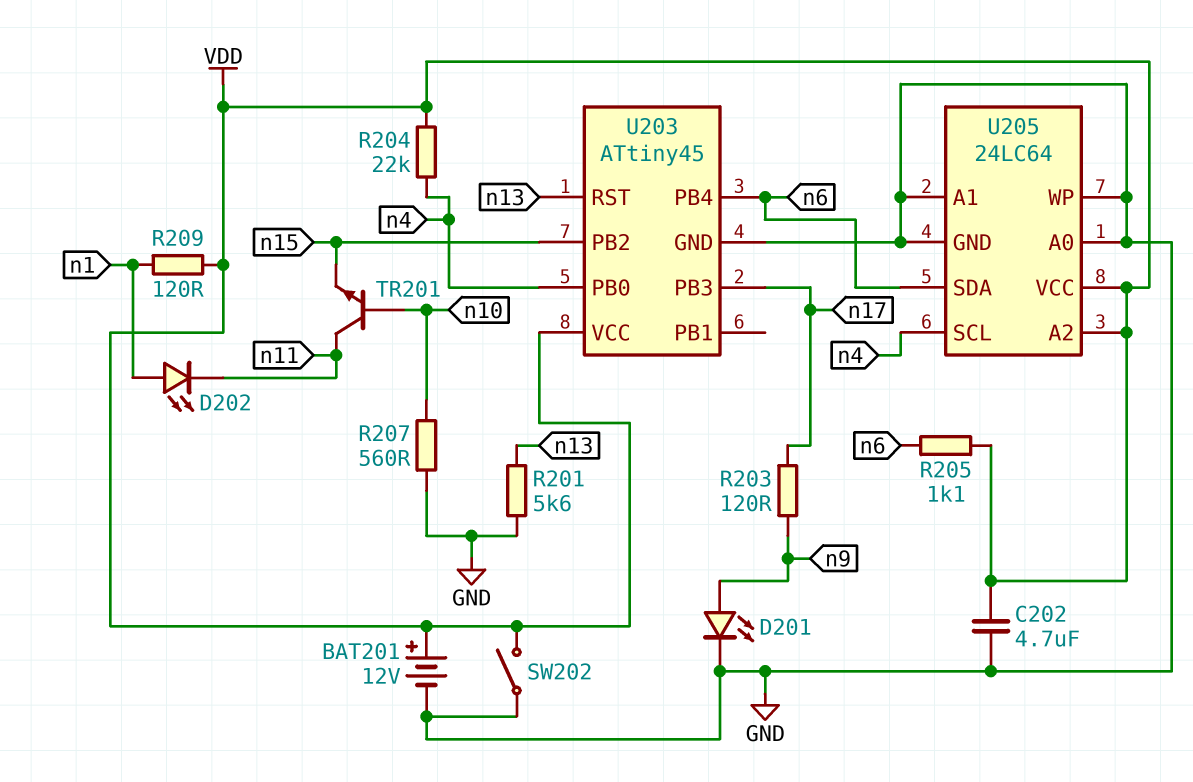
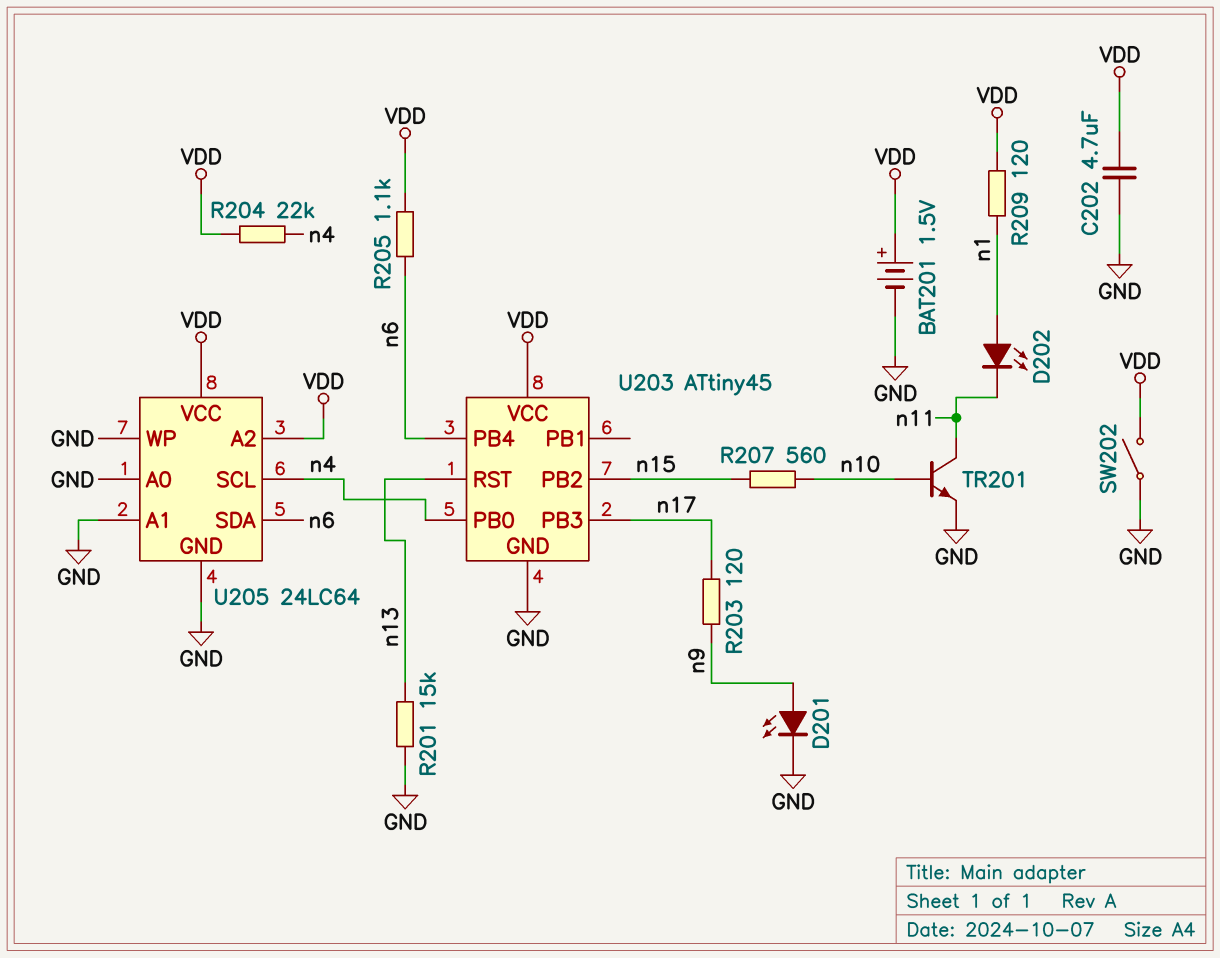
BAT201: 12V (plus VDD, minus GND) -> 1.5V (plus VDD, minus GND)
R201: 5.6k (GND, n13) -> 15k (GND, n13)
R207: 560 (GND, n10) -> 560 (n10, n15)
TR201: NPN (B n10, C n11, E n15) -> NPN (B n10, C n11, E GND)

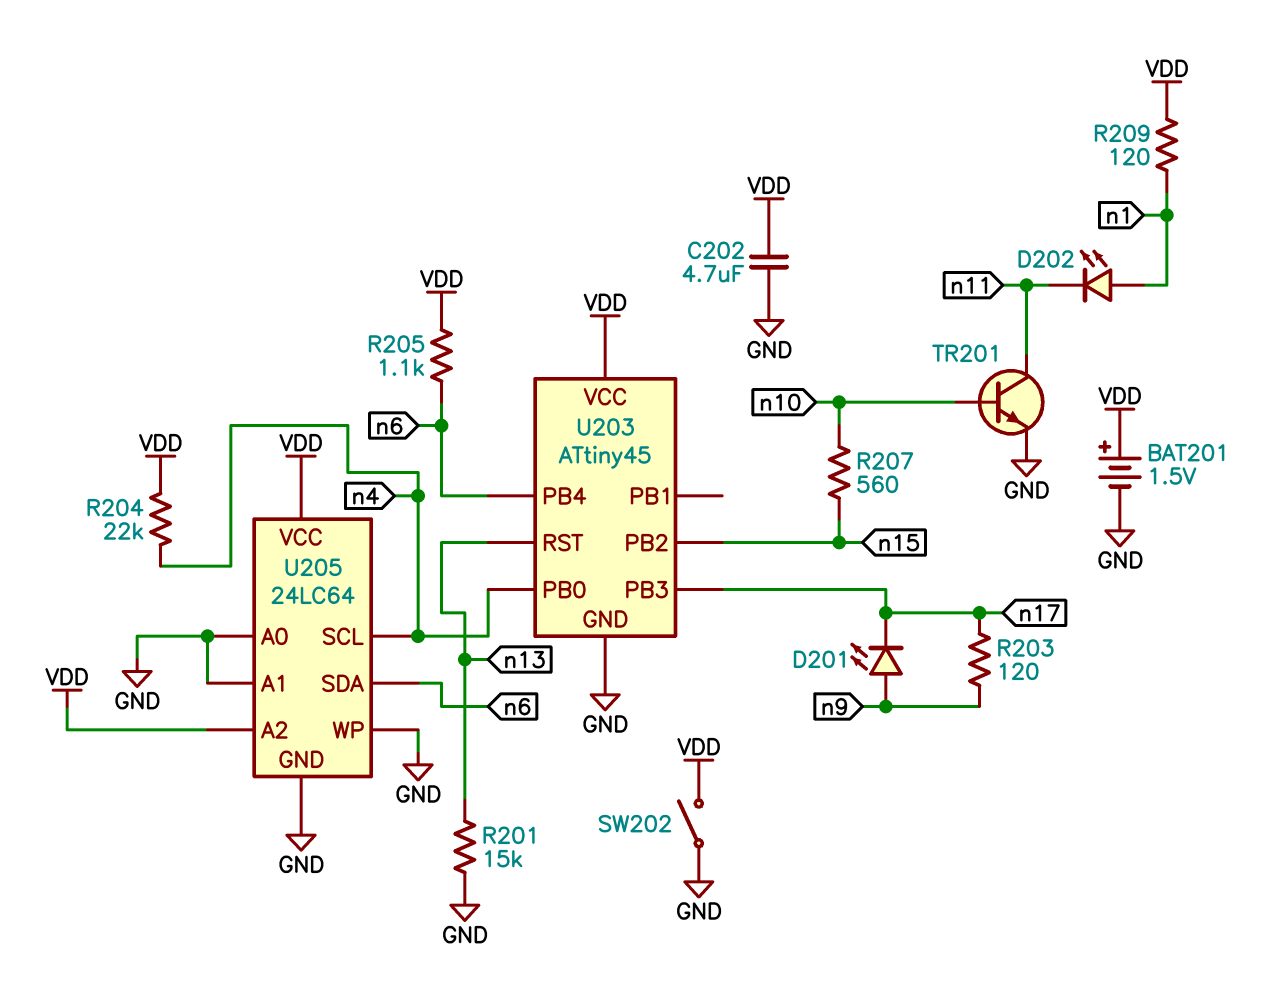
D201: LED (A n9, K GND) -> LED (A n9, K n17)

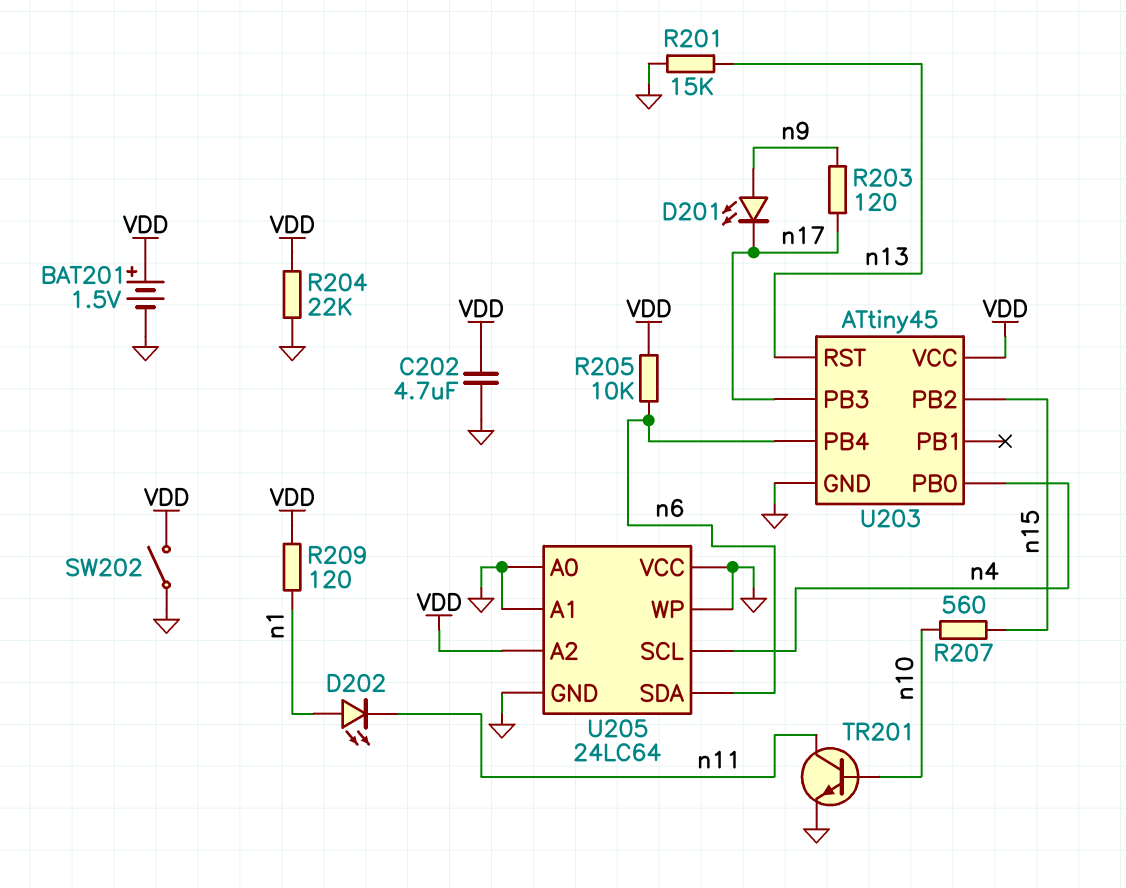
R204: 22k (VDD, n4) -> 22k (GND, VDD)
R205: 1.1k (VDD, n6) -> 10k (VDD, n6)
U205 pin VCC: VDD -> GND

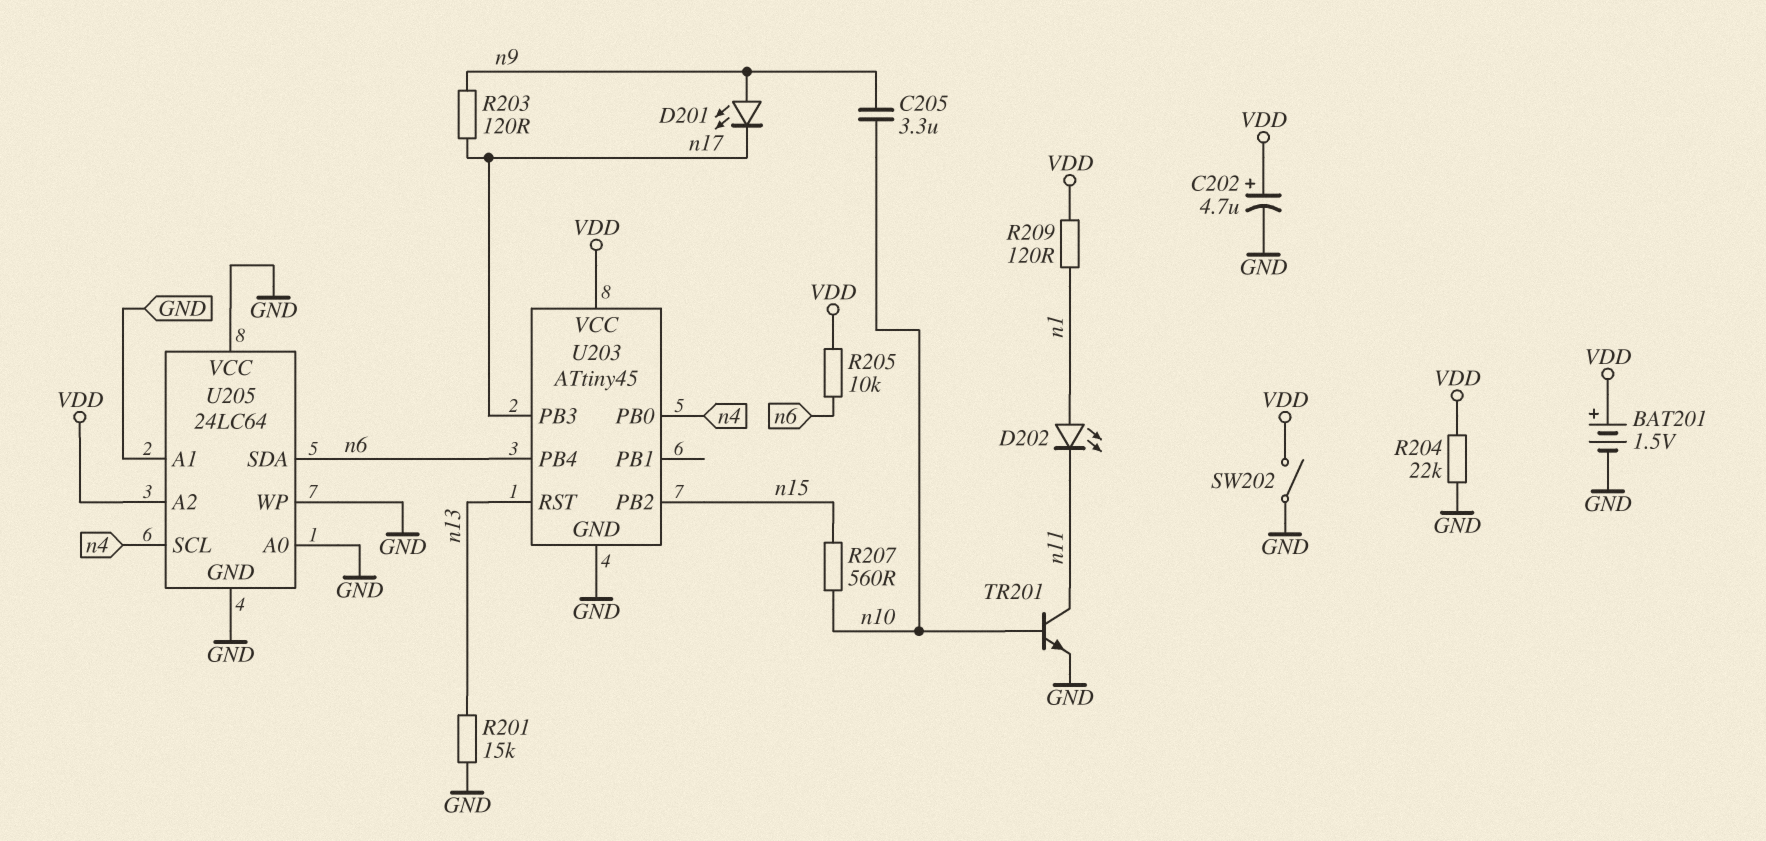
C202: 4.7uF (GND, VDD) -> 4.7uF (plus VDD, minus GND)
C205: none -> 3.3uF (n9, n10)

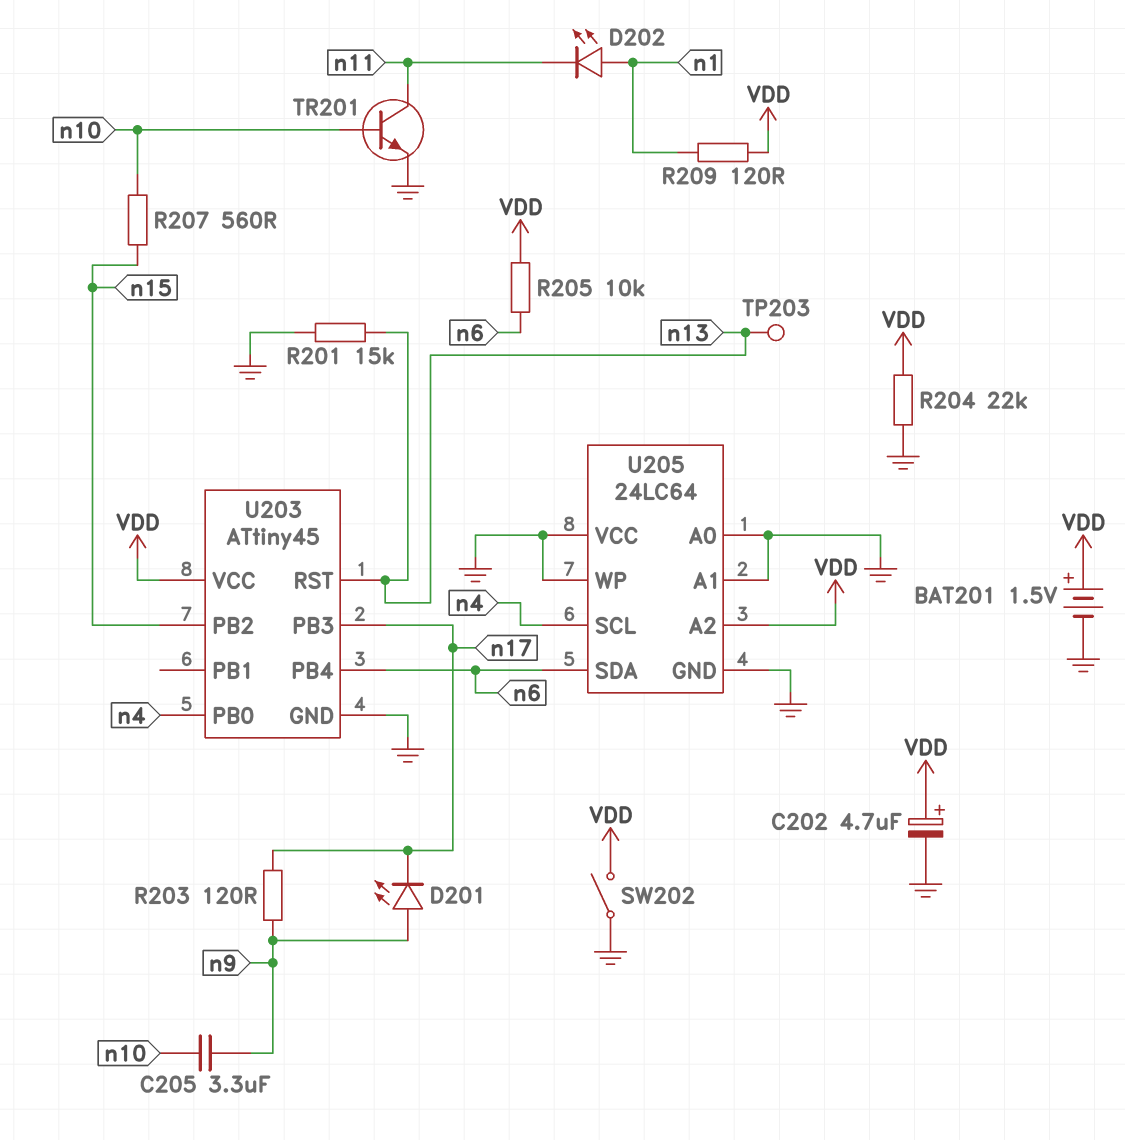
TP203: none -> test point (n13)

